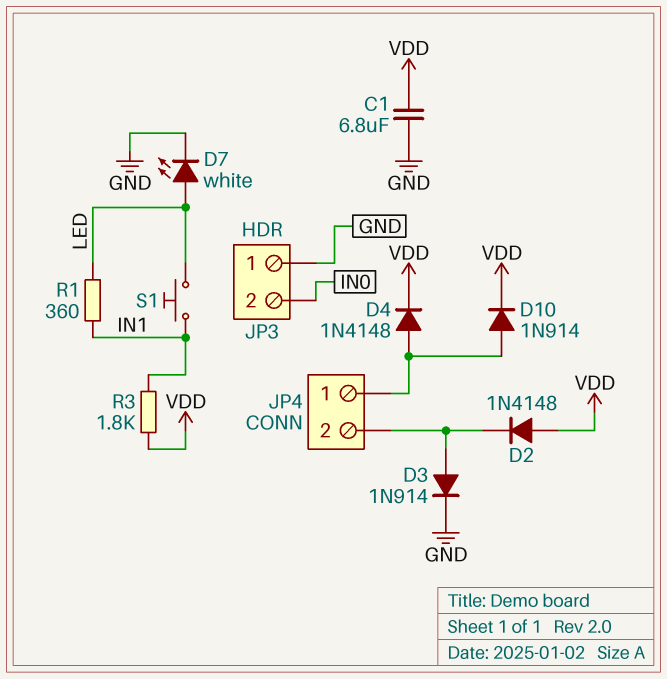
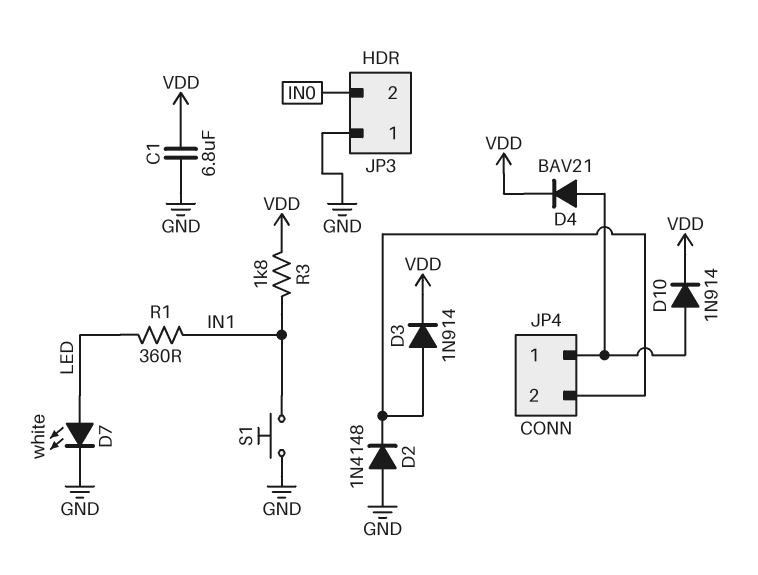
D2: diode 1N4148 (A VDD, K JP4/2) -> diode 1N4148 (A GND, K JP4/2)
D3: diode 1N914 (A JP4/2, K GND) -> diode 1N914 (A JP4/2, K VDD)
D4: diode 1N4148 (A JP4/1, K VDD) -> diode BAV21 (A JP4/1, K VDD)
S1: button (IN1, LED) -> button (GND, IN1)

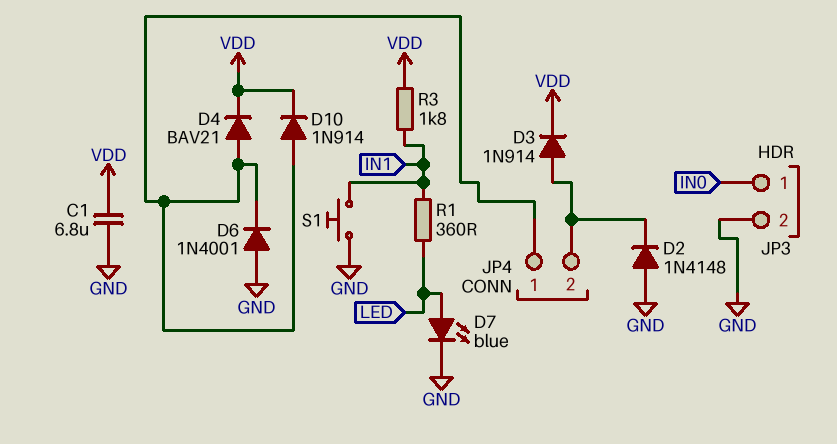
D6: none -> diode 1N4001 (A GND, K JP4/1)
D7: LED white (A LED, K GND) -> LED blue (A LED, K GND)
JP3 pin 1: GND -> IN0
JP3 pin 2: IN0 -> GND

